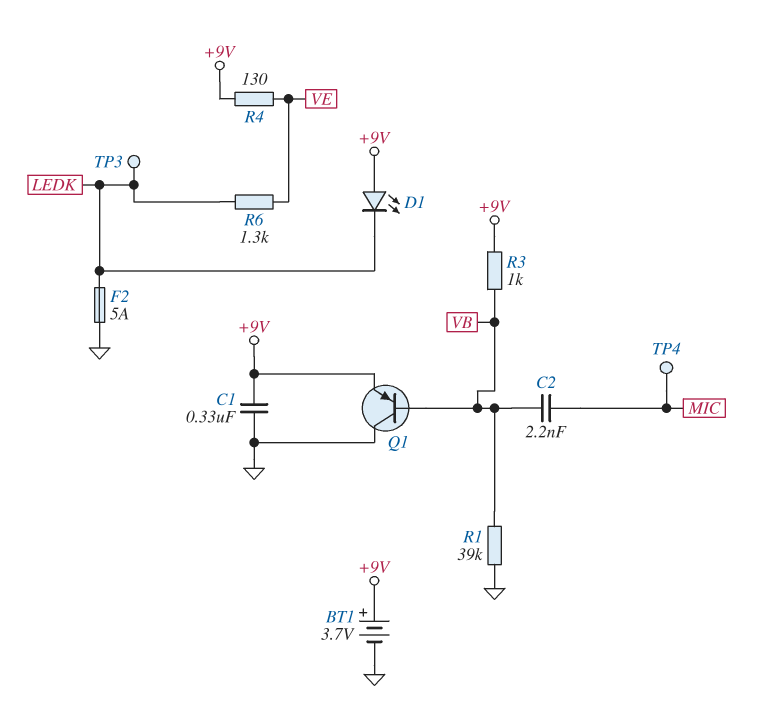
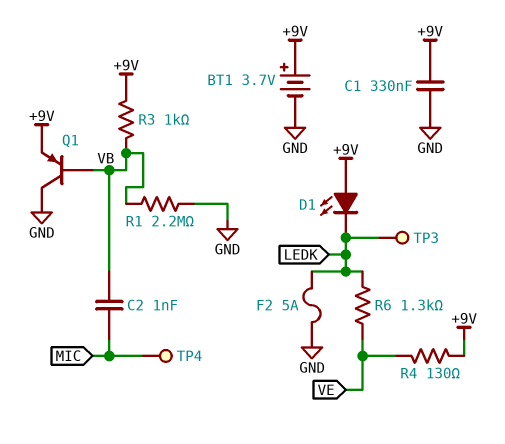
C2: 2.2nF (MIC, VB) -> 1nF (MIC, VB)
R1: 39k (GND, VB) -> 2.2M (GND, VB)

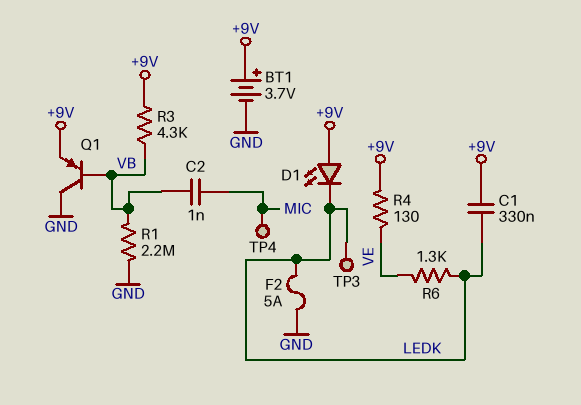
C1: 330nF (+9V, GND) -> 330nF (+9V, LEDK)
R3: 1k (+9V, VB) -> 4.3k (+9V, VB)

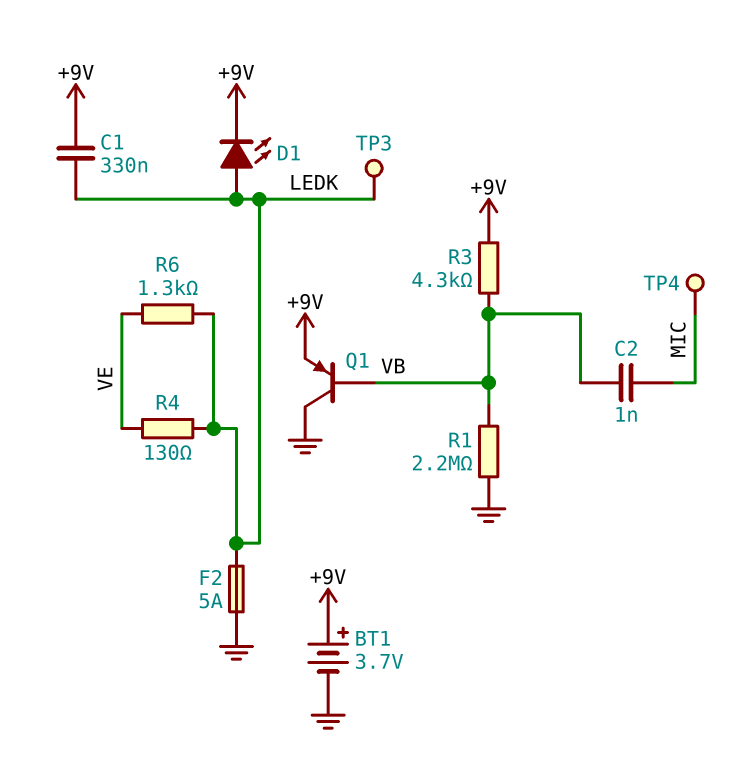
D1: LED (A +9V, K LEDK) -> LED (A LEDK, K +9V)
R4: 130 (+9V, VE) -> 130 (LEDK, VE)

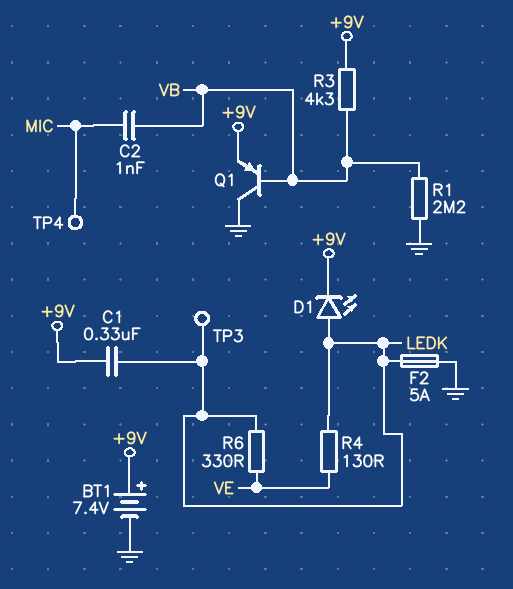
BT1: 3.7V (plus +9V, minus GND) -> 7.4V (plus +9V, minus GND)
R6: 1.3k (LEDK, VE) -> 330 (LEDK, VE)

